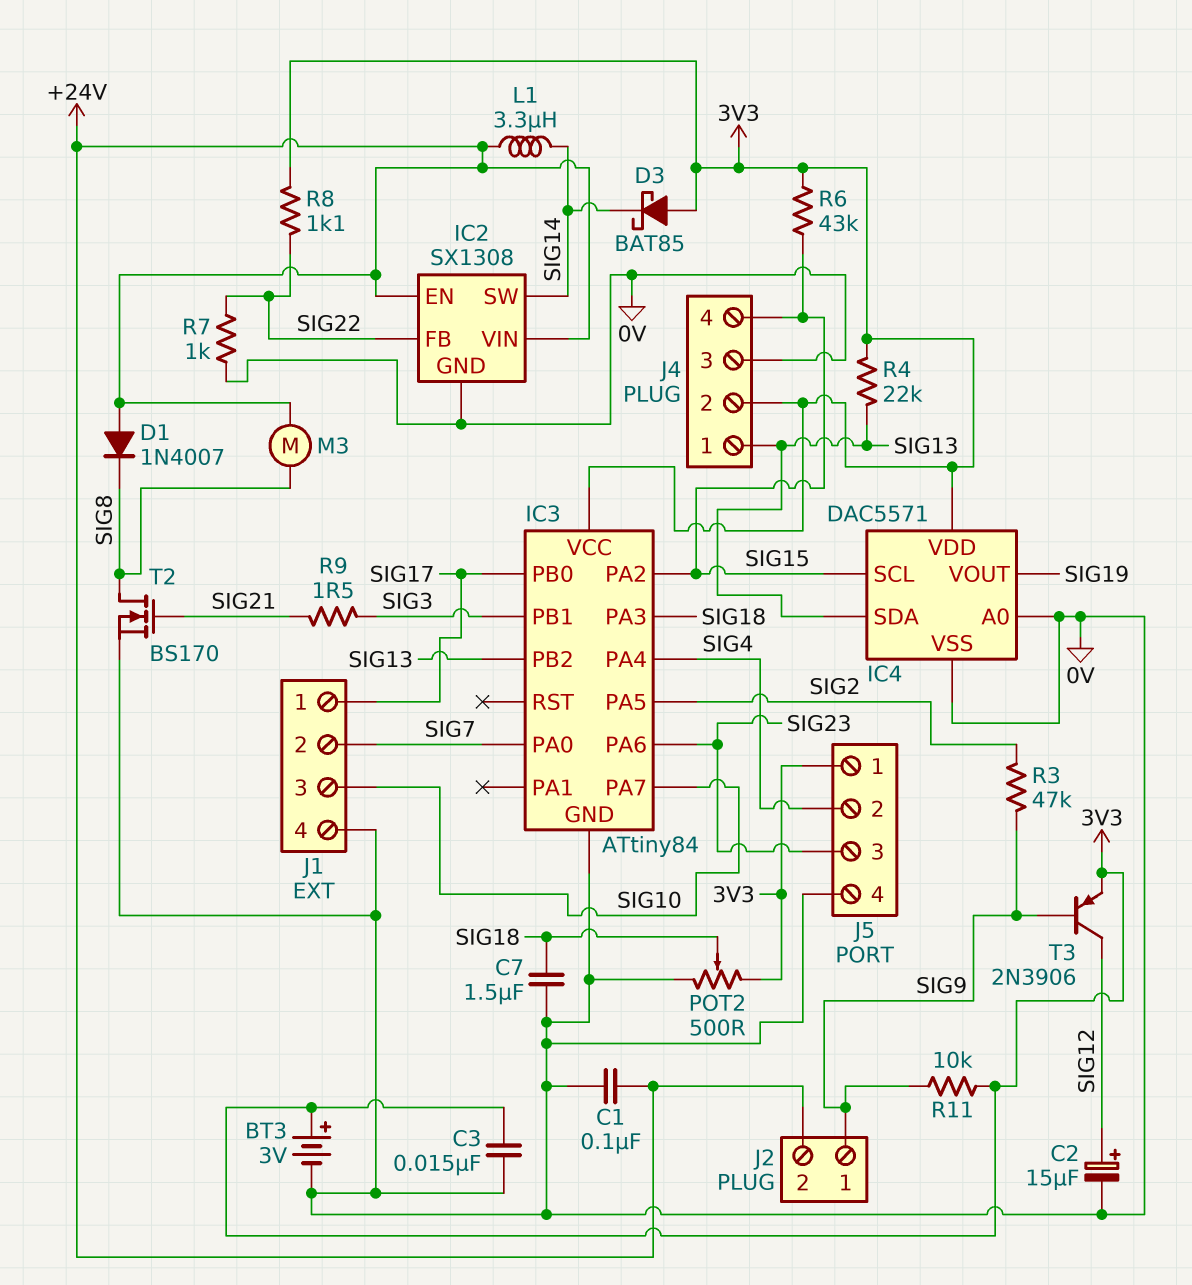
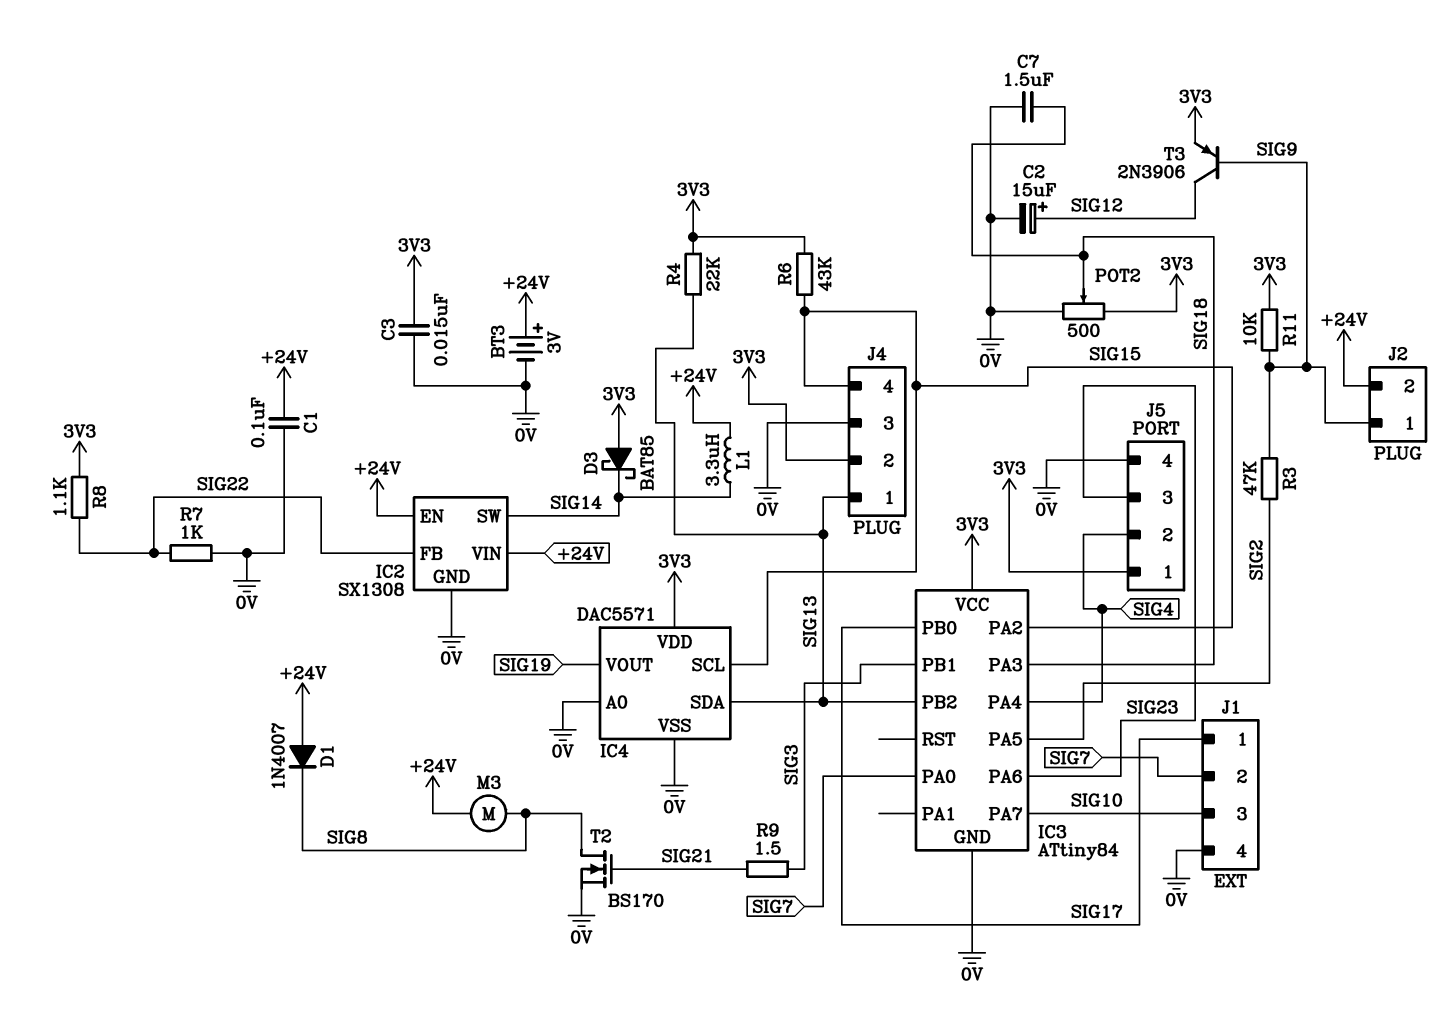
BT3: 3V (plus 3V3, minus 0V) -> 3V (plus +24V, minus 0V)

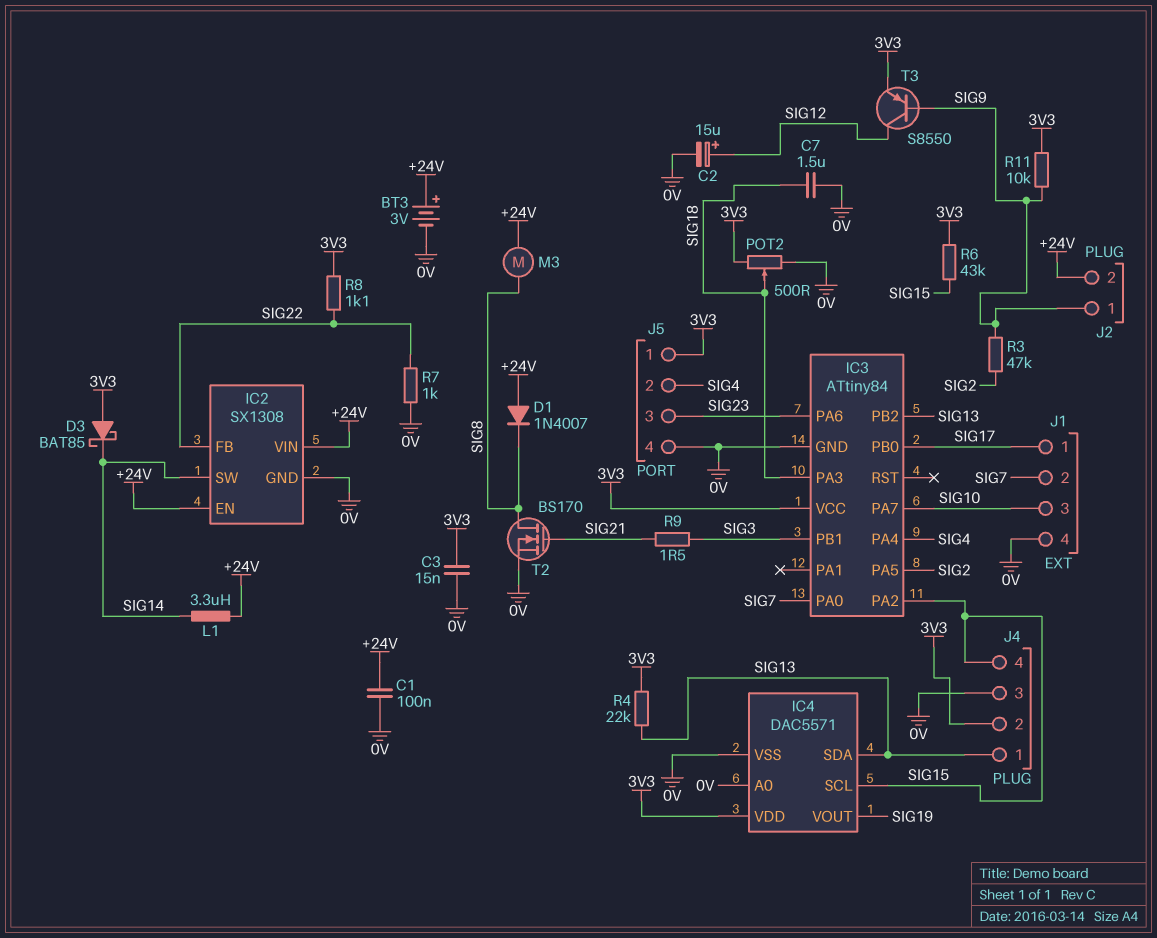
T3: PNP 2N3906 (B SIG9, C SIG12, E 3V3) -> PNP S8550 (B SIG9, C SIG12, E 3V3)

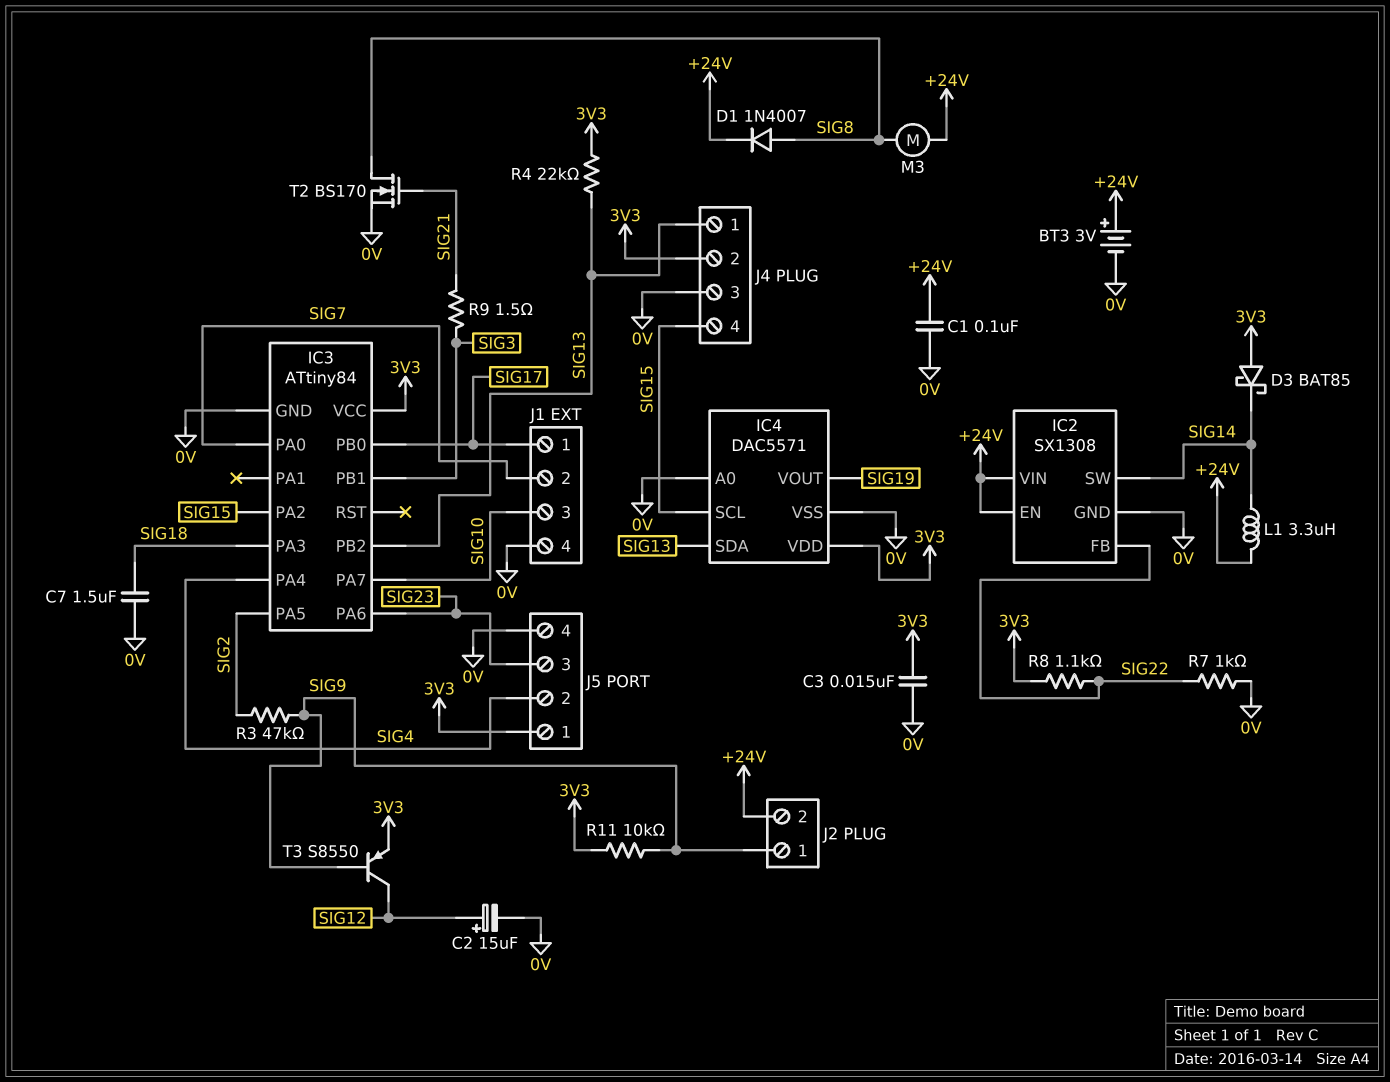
D1: diode 1N4007 (A +24V, K SIG8) -> diode 1N4007 (A SIG8, K +24V)
POT2: 500 (0V, 3V3, wiper SIG18) -> none
R6: 43k (3V3, SIG15) -> none

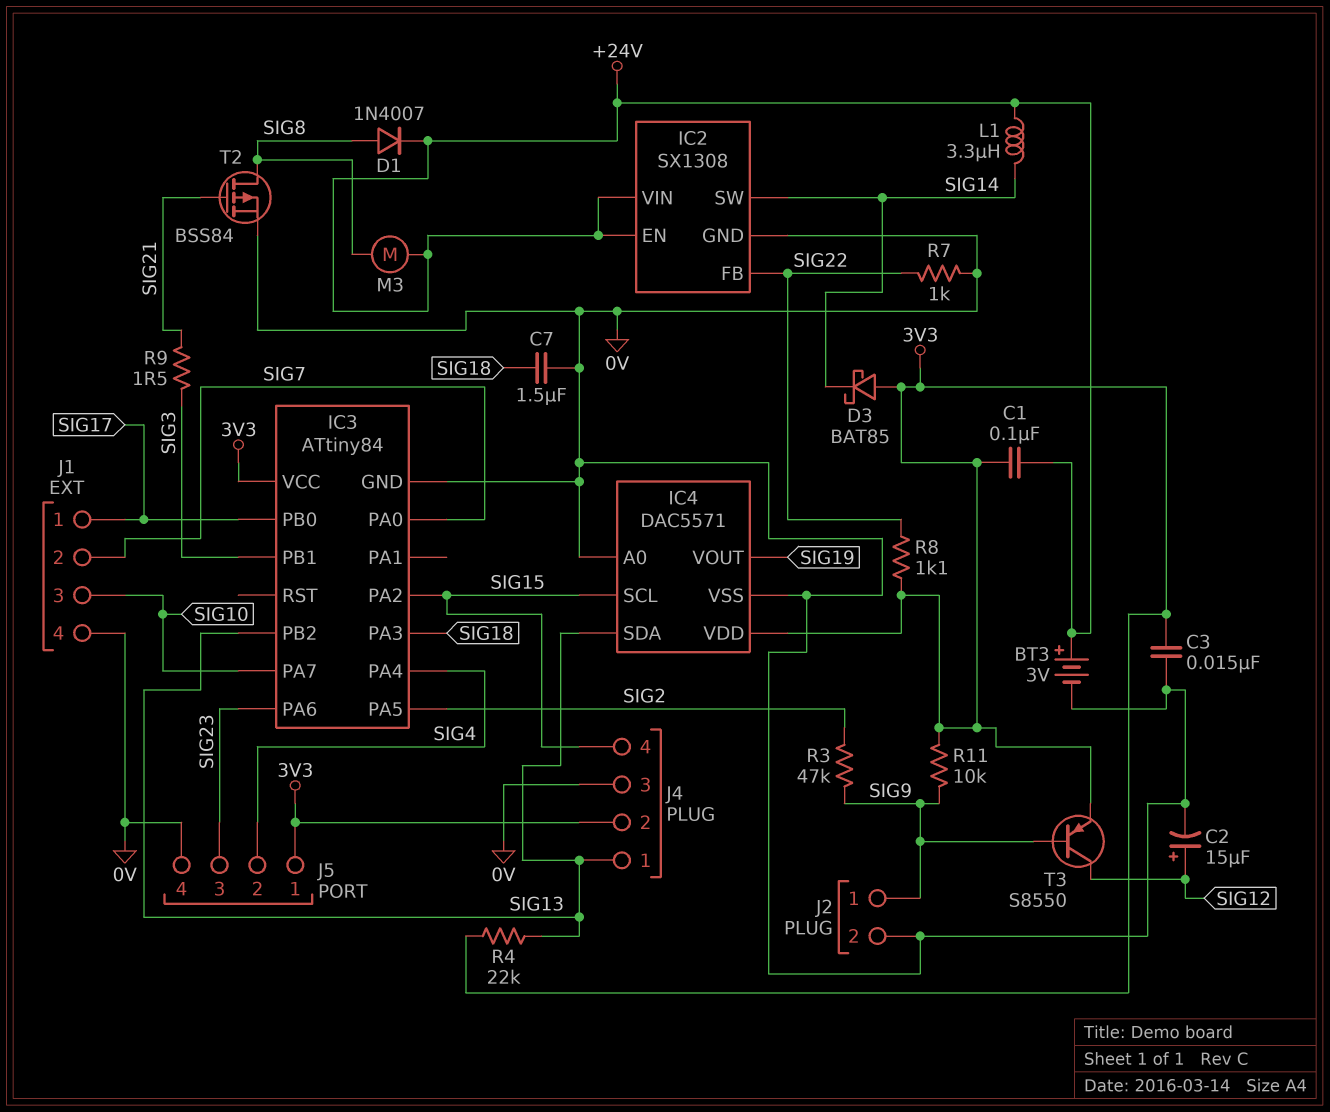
C1: 100nF (+24V, 0V) -> 100nF (+24V, 3V3)
J2 pin 2: +24V -> 0V
T2: NMOS BS170 (G SIG21, D SIG8, S 0V) -> PMOS BSS84 (G SIG21, D SIG8, S 0V)

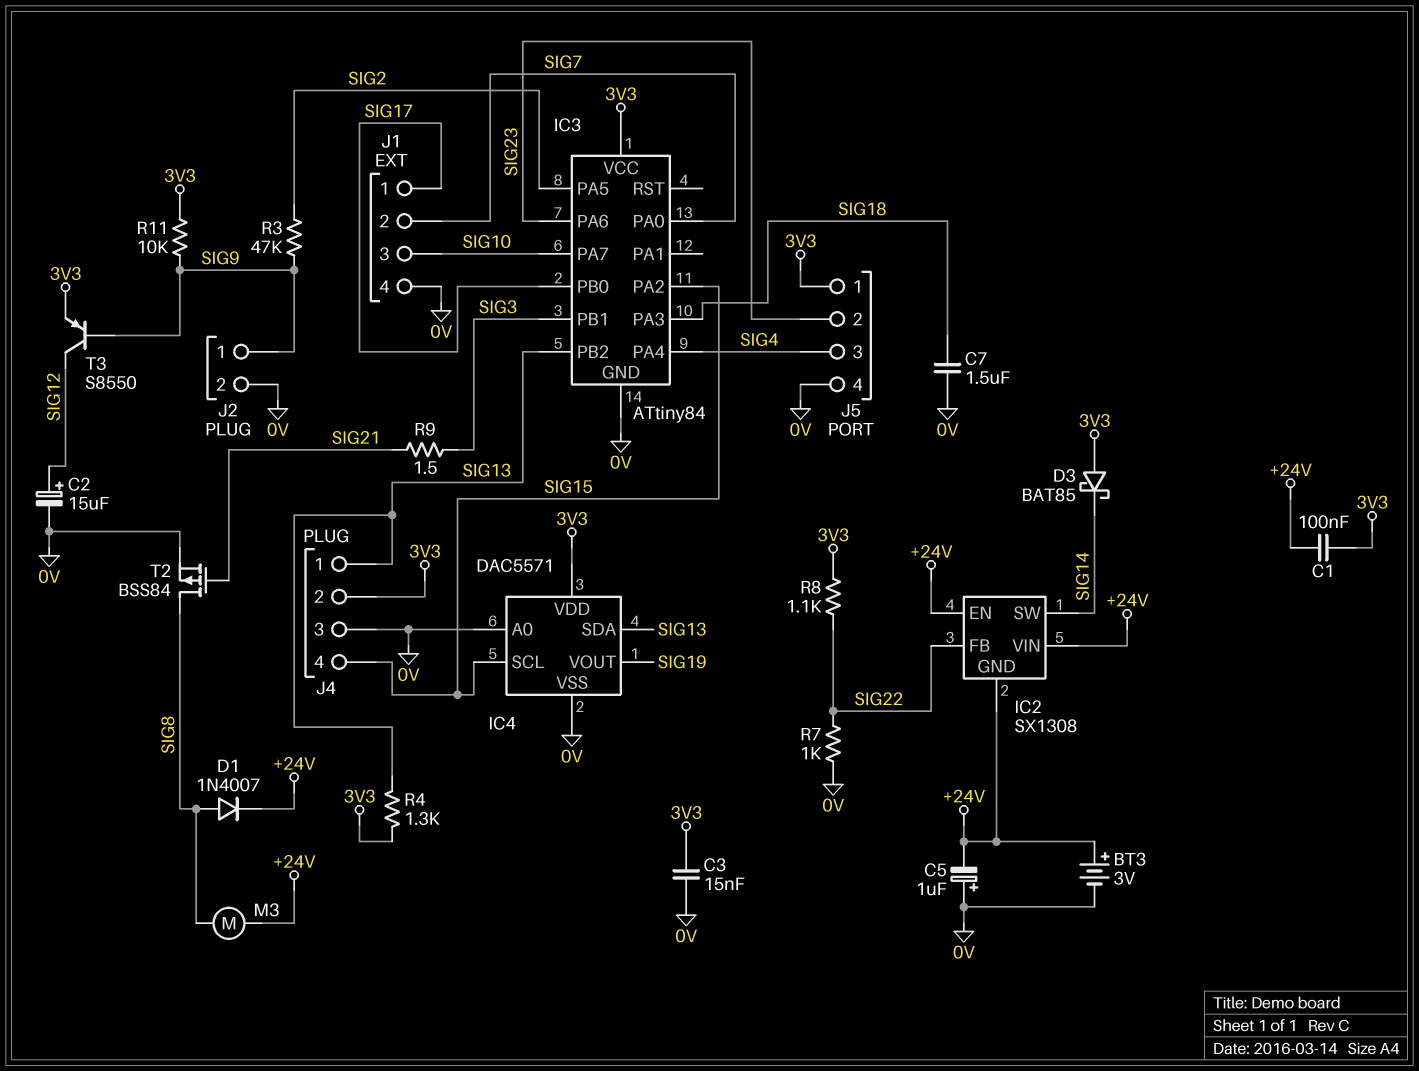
C5: none -> 1uF (plus 0V, minus +24V)
IC2 pin GND: 0V -> +24V
J5 pin 2: SIG4 -> SIG23
J5 pin 3: SIG23 -> SIG4
L1: 3.3uH (+24V, SIG14) -> none
R4: 22k (3V3, SIG13) -> 1.3k (3V3, SIG13)

